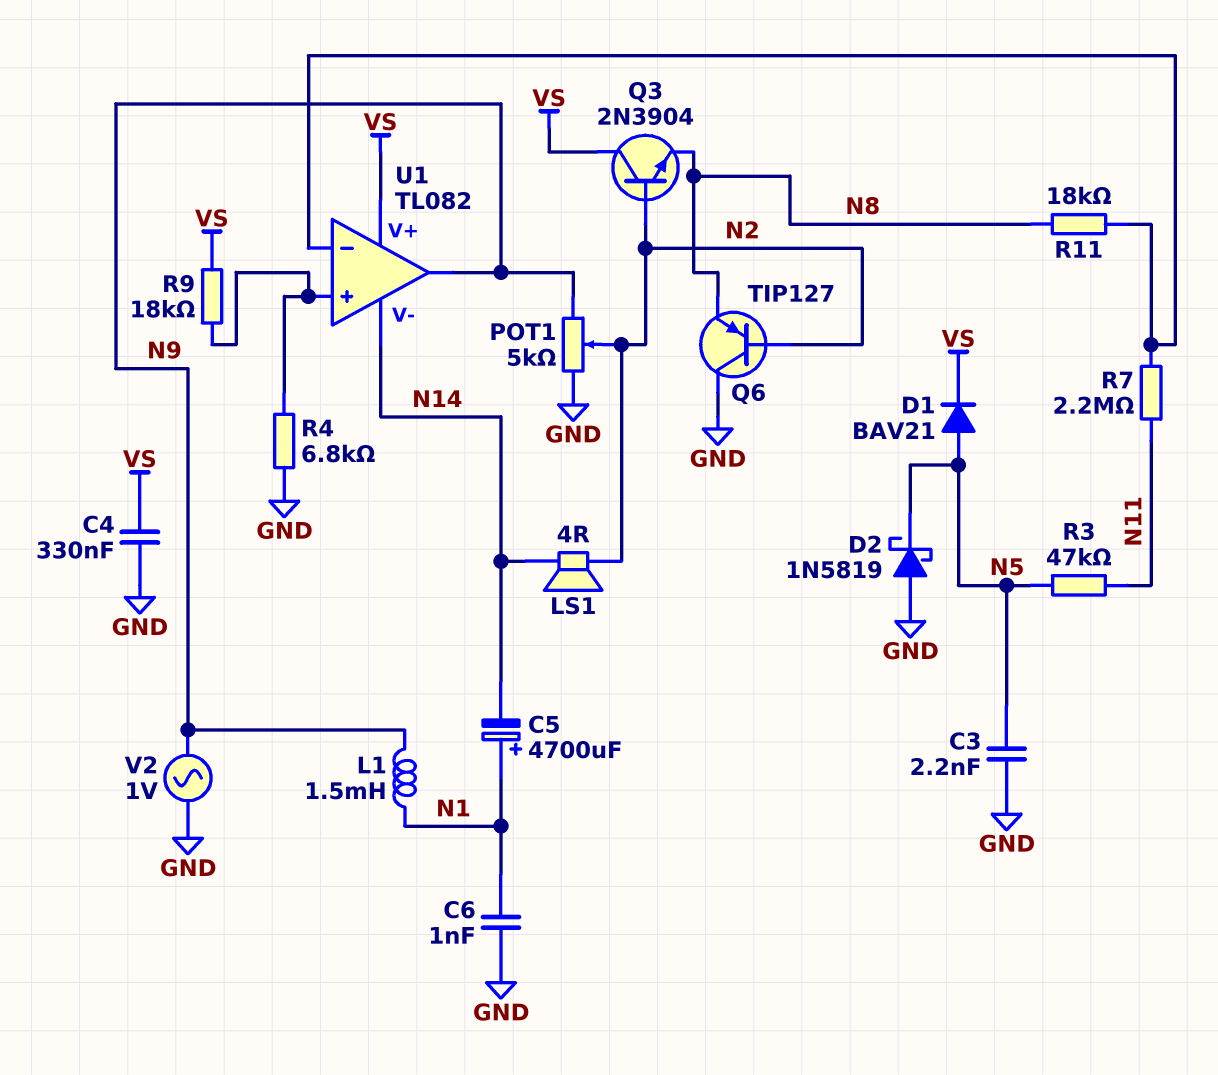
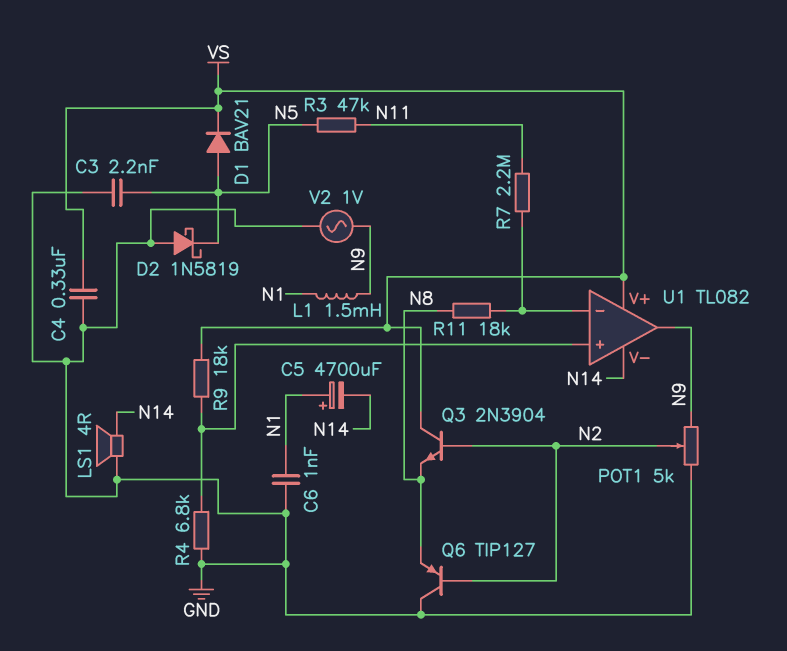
LS1: speaker 4R (N2, N14) -> speaker 4R (GND, N14)

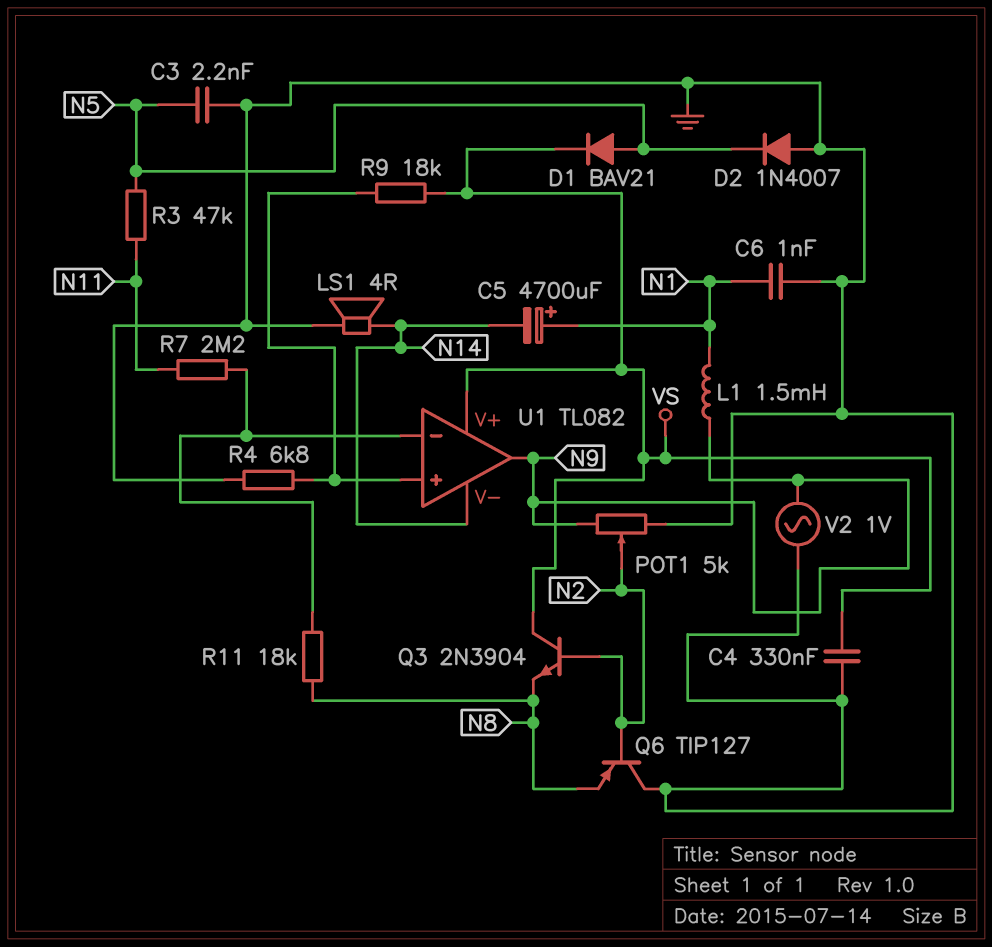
D2: schottky 1N5819 (A GND, K N5) -> diode 1N4007 (A GND, K N5)

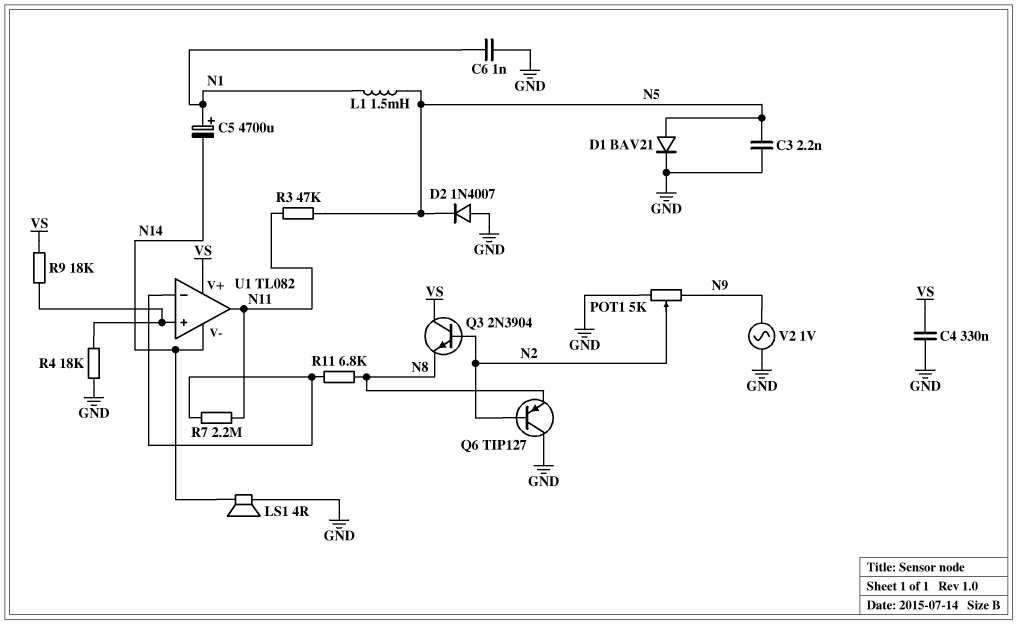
D1: diode BAV21 (A N5, K VS) -> diode BAV21 (A N5, K GND)
L1: 1.5mH (N1, N9) -> 1.5mH (N1, N5)
R4: 6.8k (GND, U1/in+) -> 18k (GND, U1/in+)
R11: 18k (N8, U1/in-) -> 6.8k (N8, U1/in-)
U1 pin out: N9 -> N11

